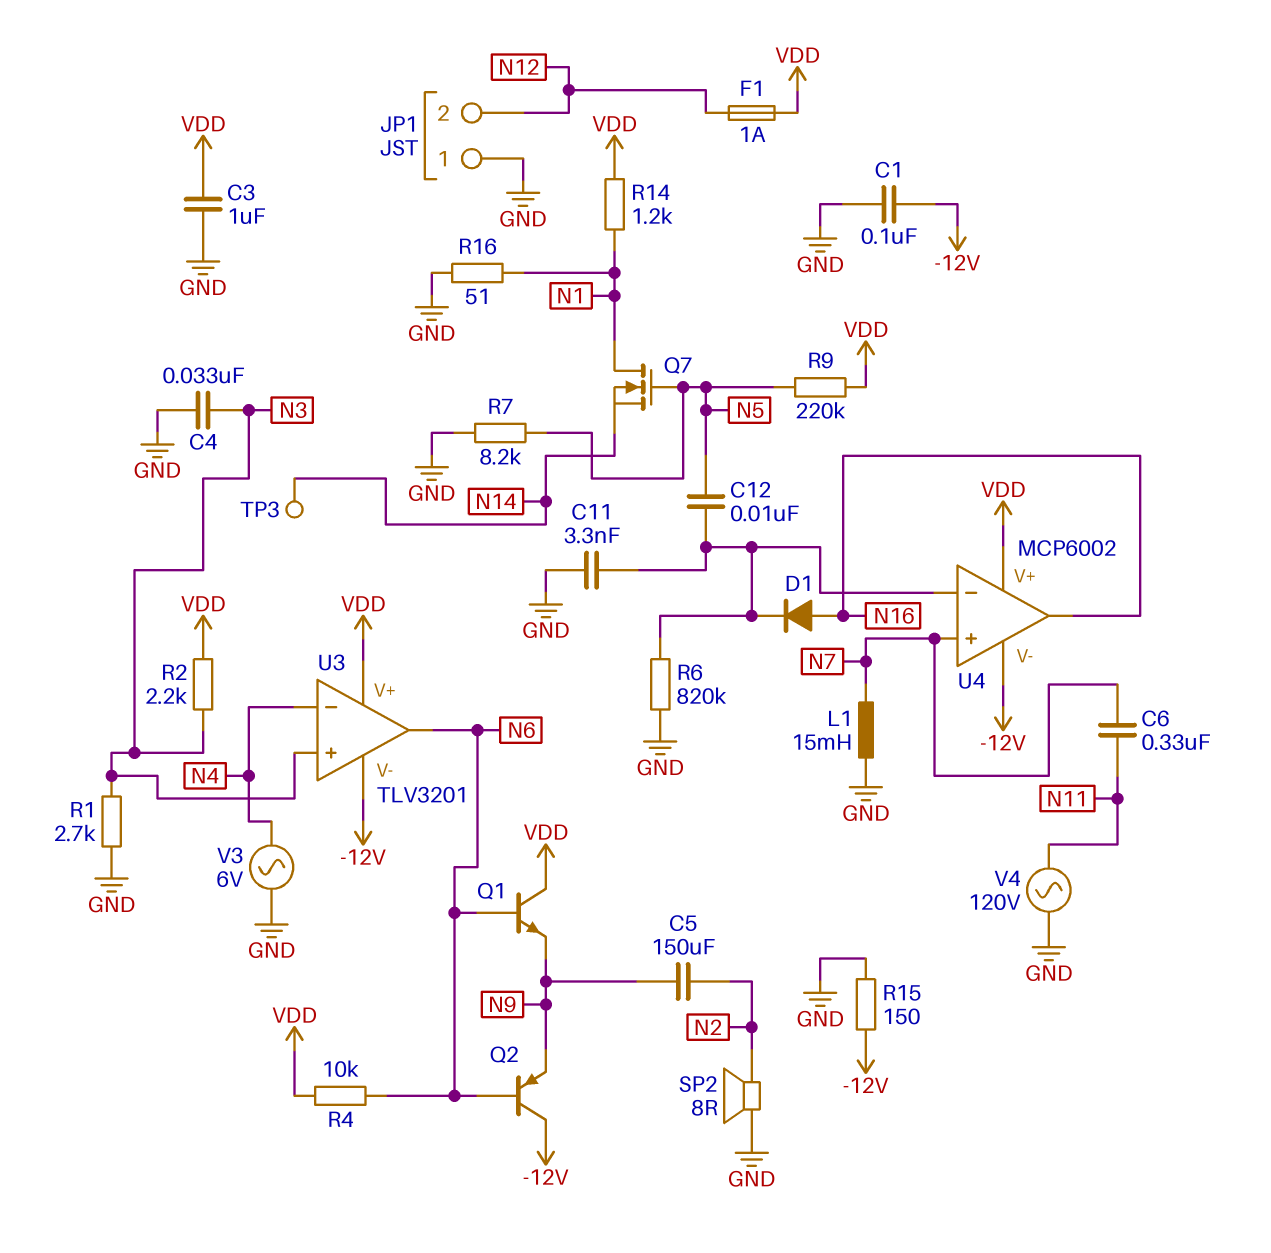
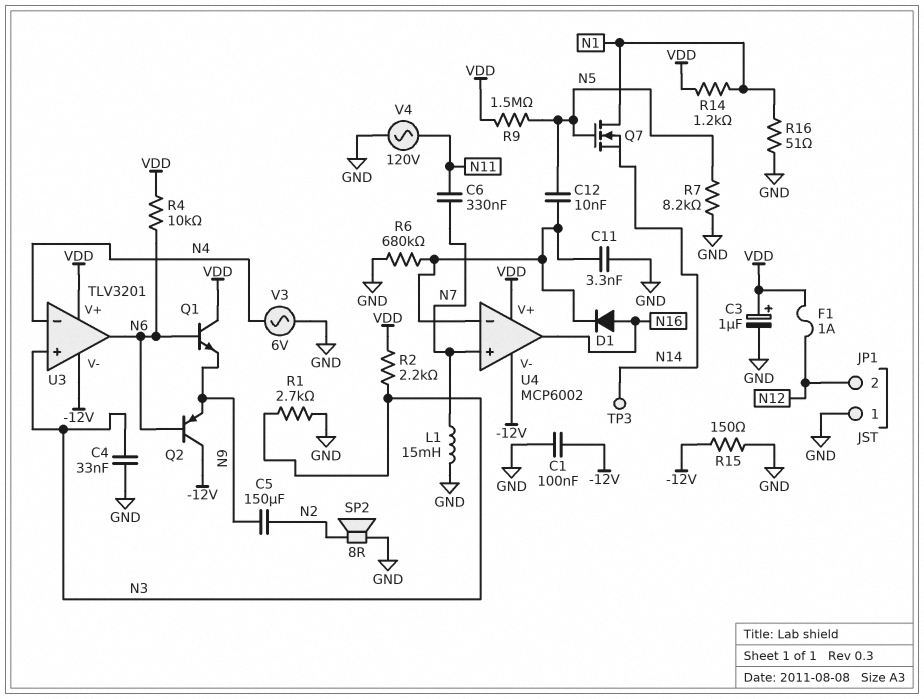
C3: 1uF (GND, VDD) -> 1uF (plus VDD, minus GND)
R6: 820k (GND, U4/in-) -> 680k (GND, U4/in-)
R9: 220k (N5, VDD) -> 1.5M (N5, VDD)

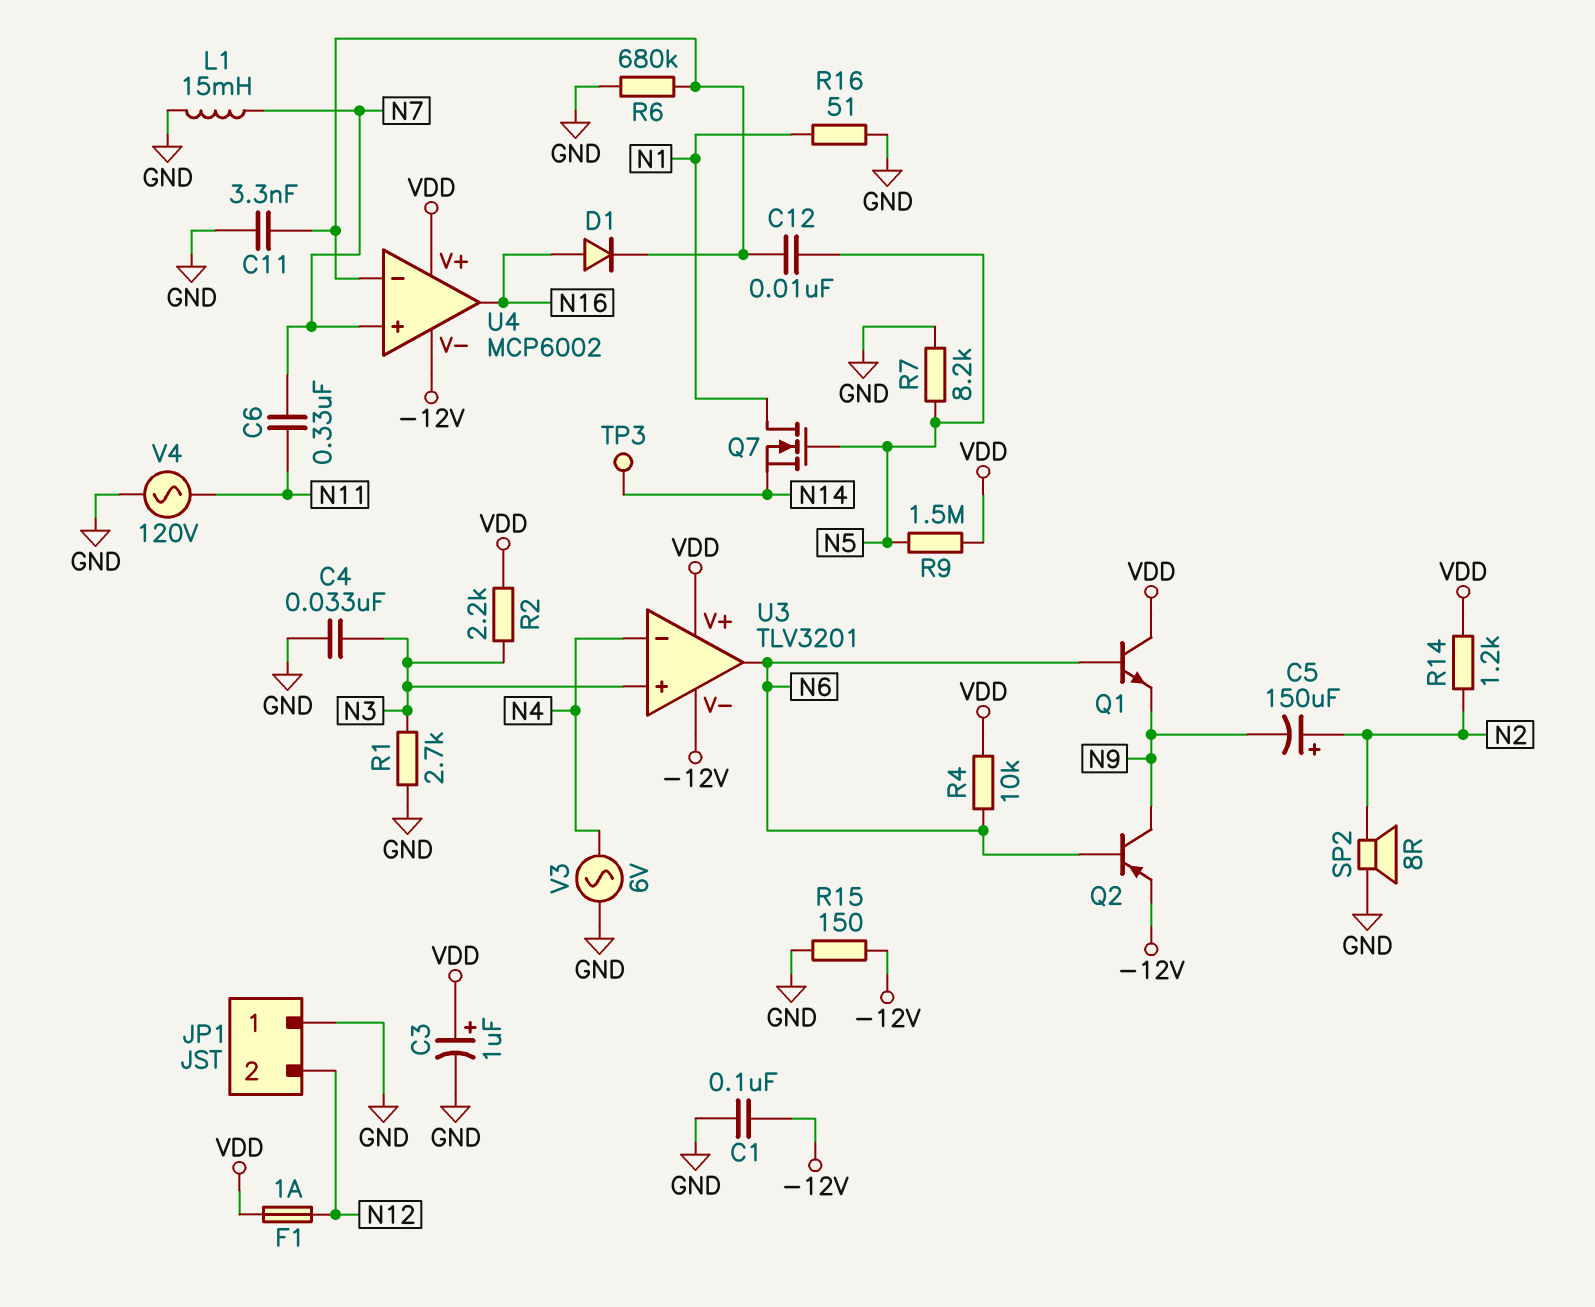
C5: 150uF (N2, N9) -> 150uF (plus N2, minus N9)
Q2: PNP (B N6, C -12V, E N9) -> PNP (B N6, C N9, E -12V)
R14: 1.2k (N1, VDD) -> 1.2k (N2, VDD)

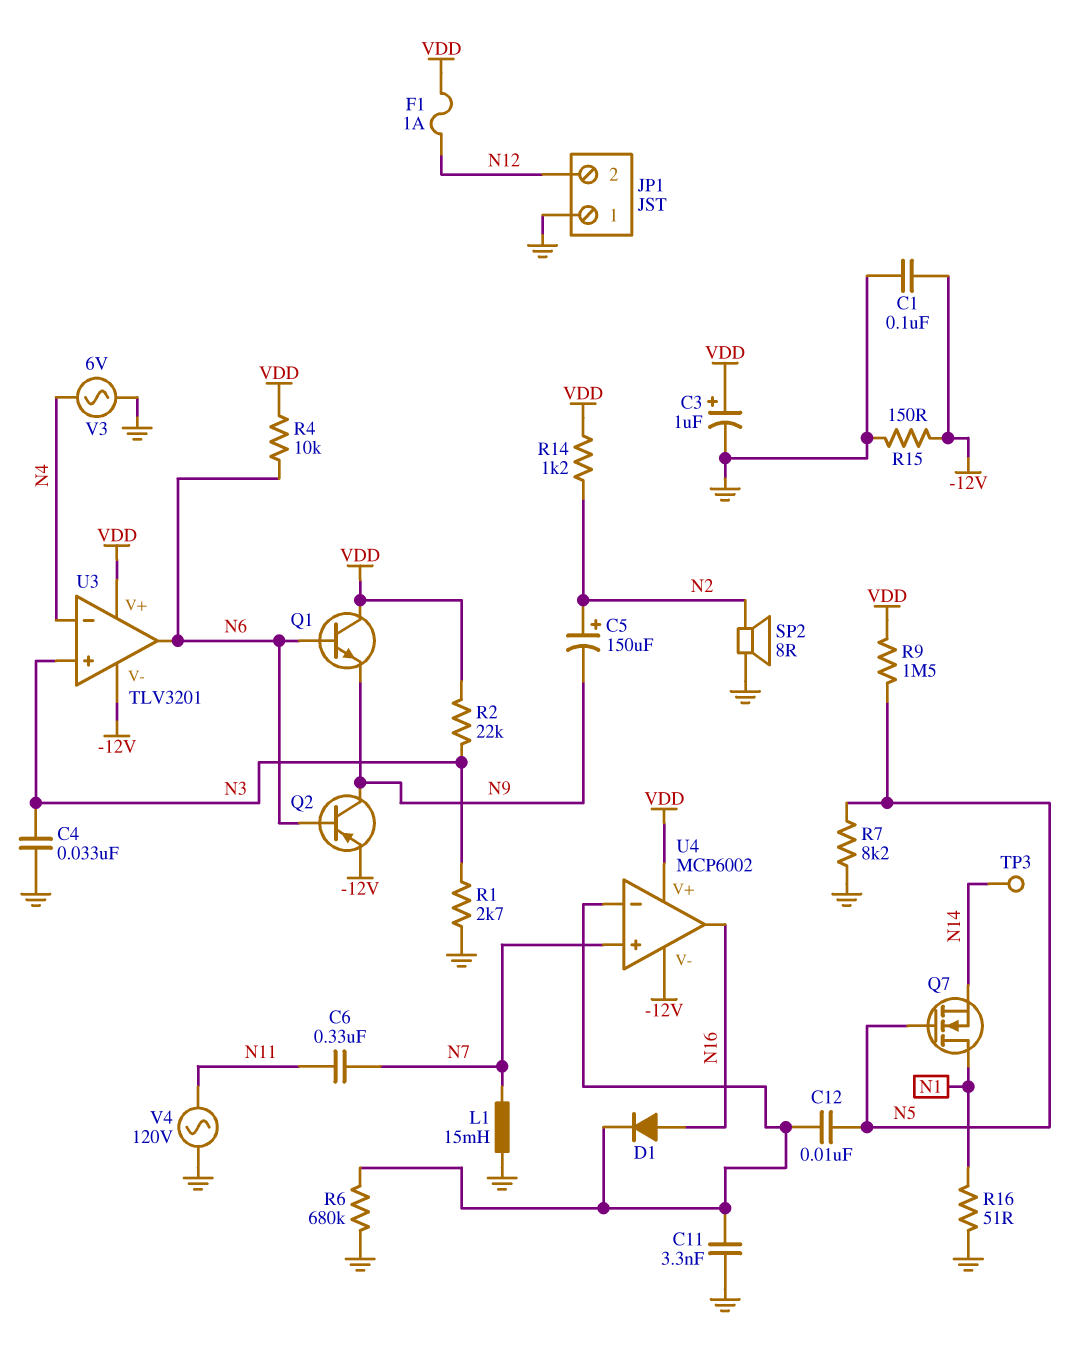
R2: 2.2k (N3, VDD) -> 22k (N3, VDD)

